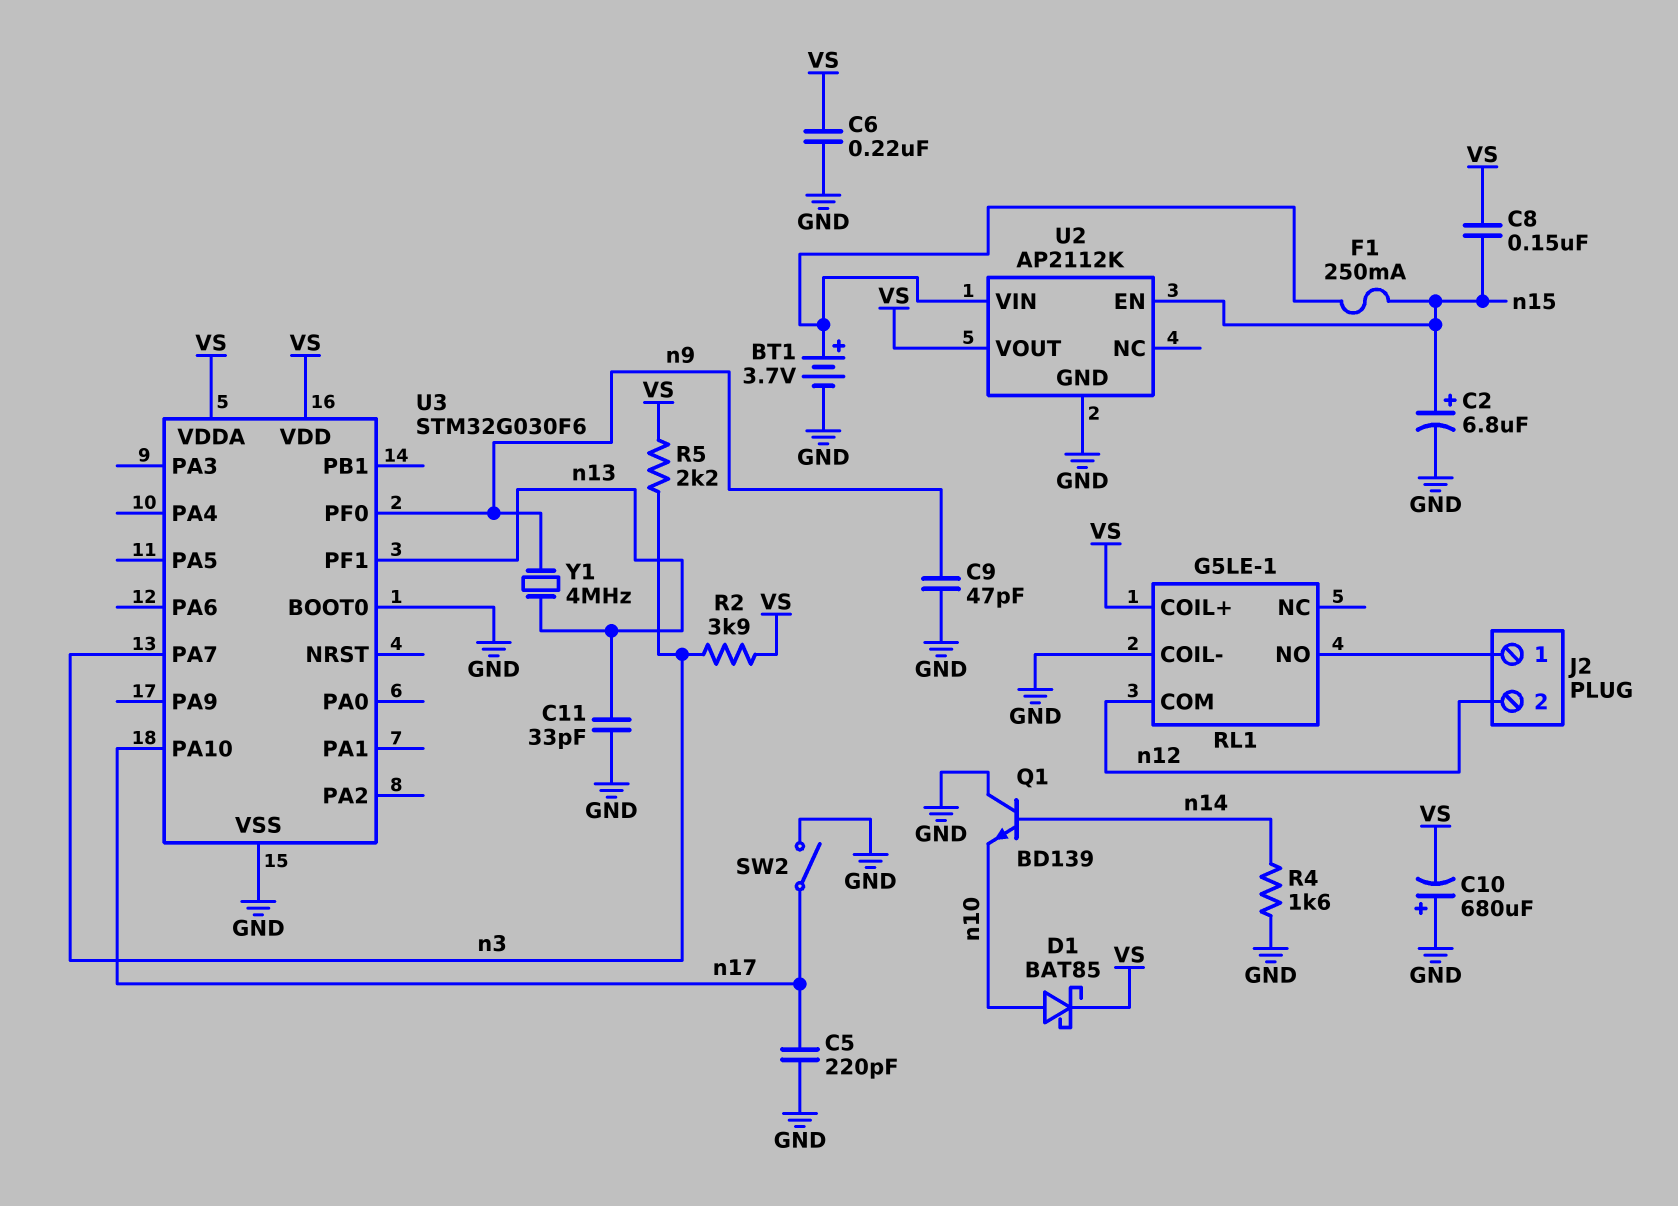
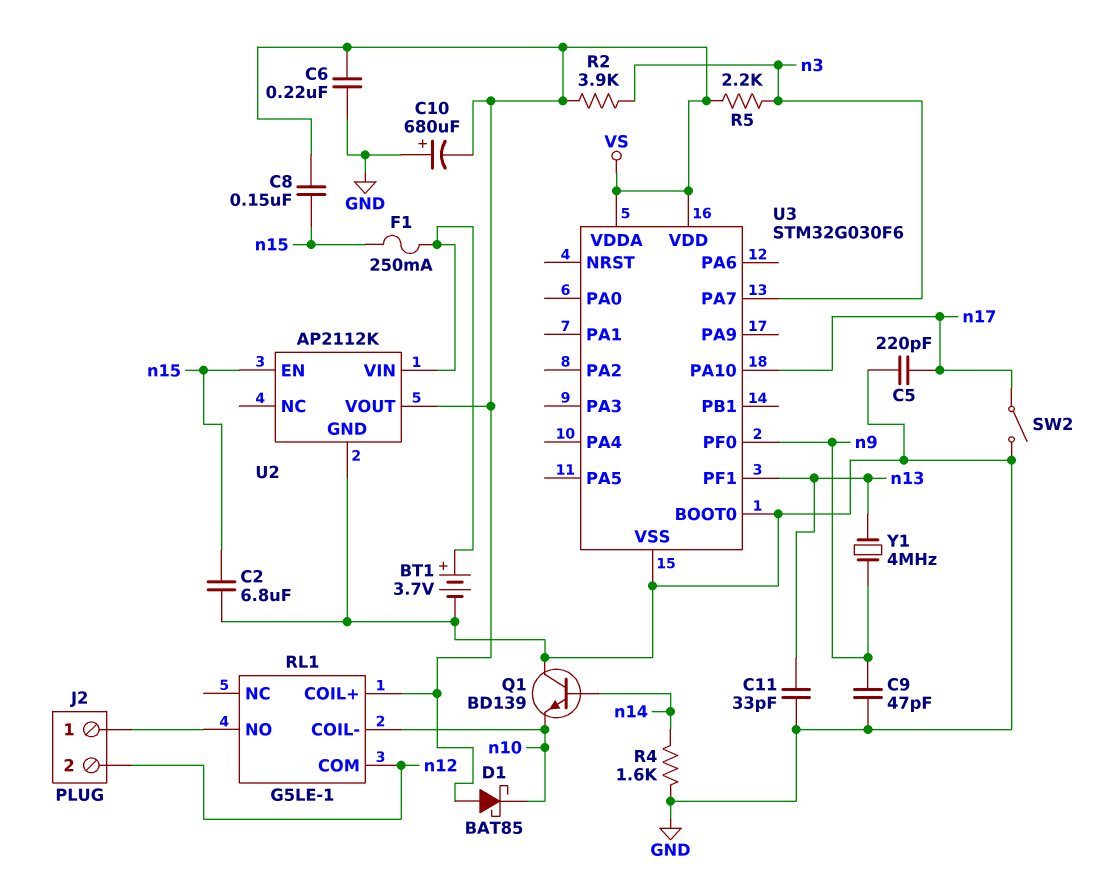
C2: 6.8uF (plus n15, minus GND) -> 6.8uF (GND, n15)
D1: schottky BAT85 (A n10, K VS) -> schottky BAT85 (A VS, K n10)
RL1 pin COIL-: GND -> n10

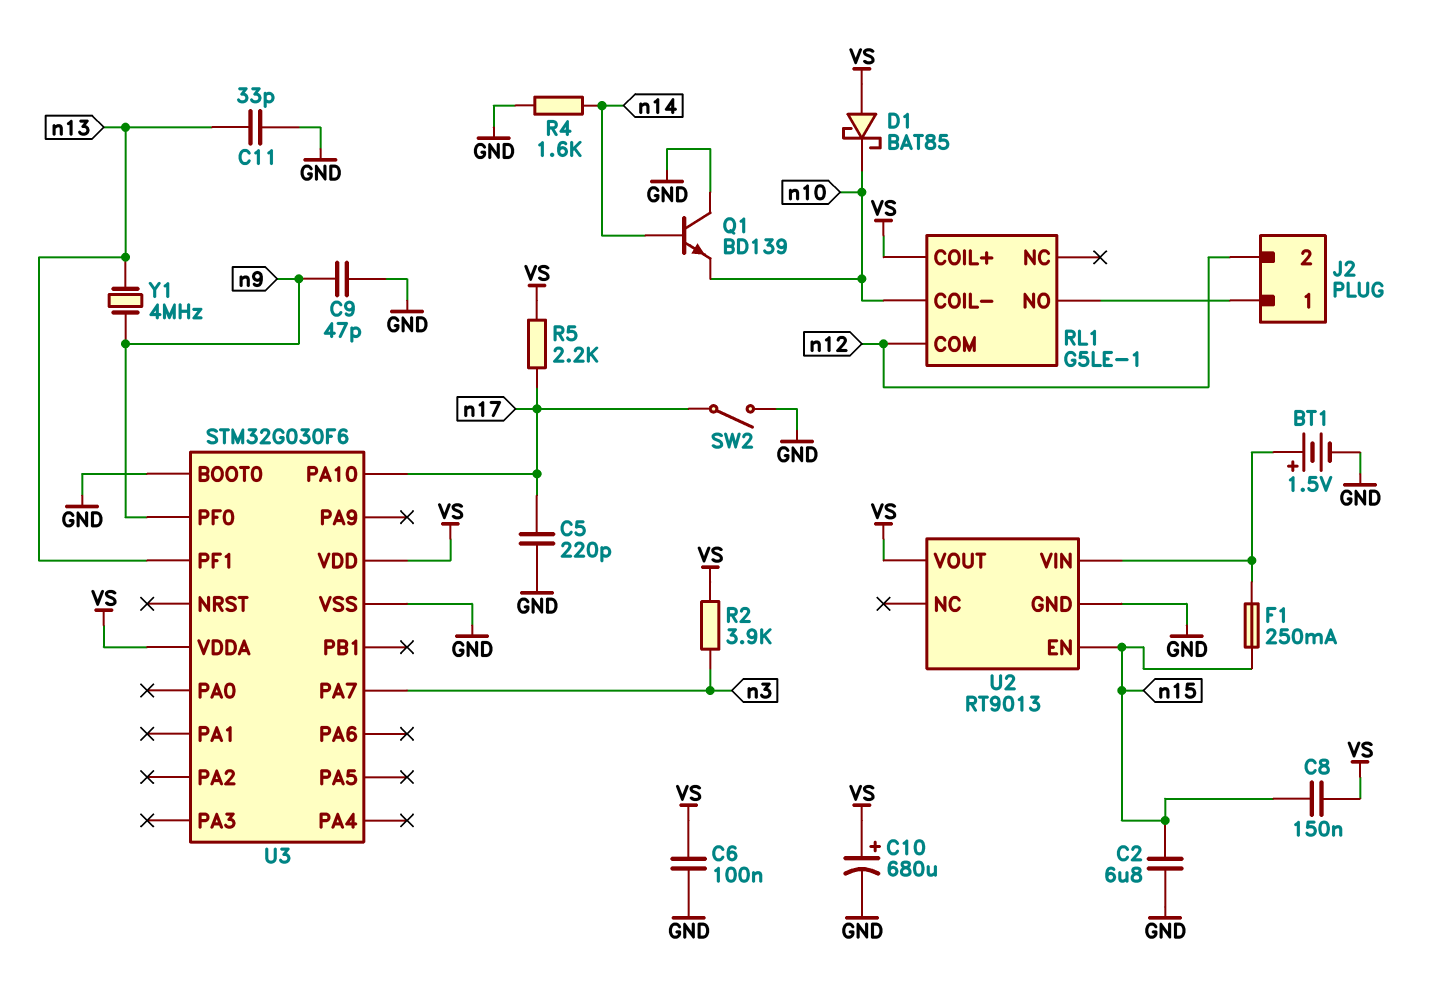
BT1: 3.7V (plus U2/VIN, minus GND) -> 1.5V (plus U2/VIN, minus GND)
C6: 220nF (GND, VS) -> 100nF (GND, VS)
C10: 680uF (plus GND, minus VS) -> 680uF (plus VS, minus GND)
R5: 2.2k (VS, n3) -> 2.2k (VS, n17)
U2: AP2112K -> RT9013

